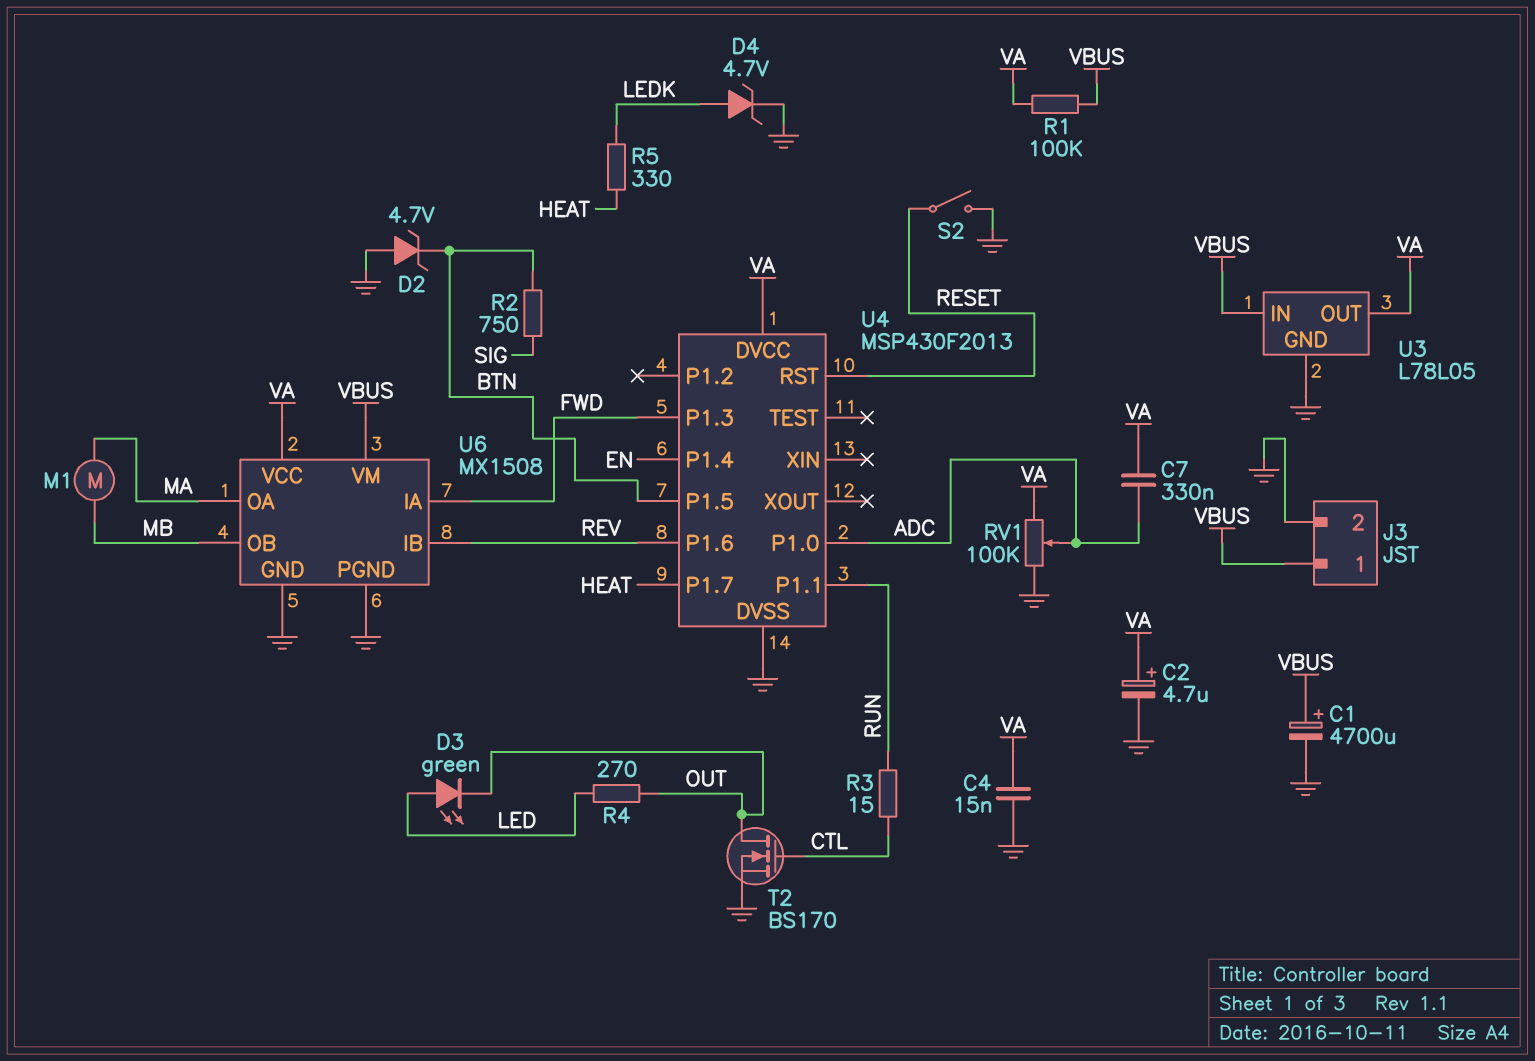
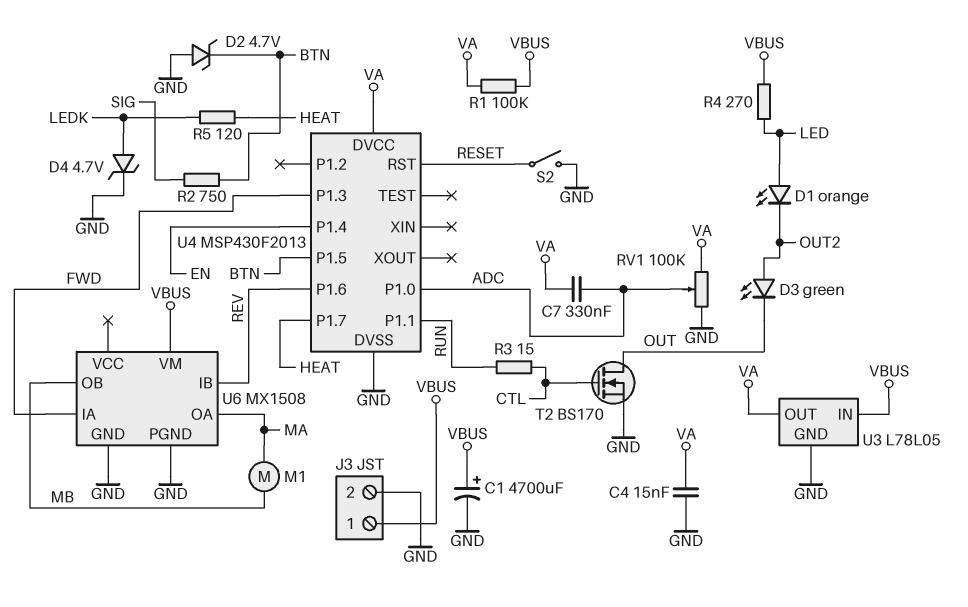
C2: 4.7uF (plus VA, minus GND) -> none
D1: none -> LED orange (A LED, K OUT2)
D3: LED green (A LED, K OUT) -> LED green (A OUT2, K OUT)
R4: 270 (LED, OUT) -> 270 (LED, VBUS)
R5: 330 (HEAT, LEDK) -> 120 (HEAT, LEDK)
U6 pin VCC: VA -> none

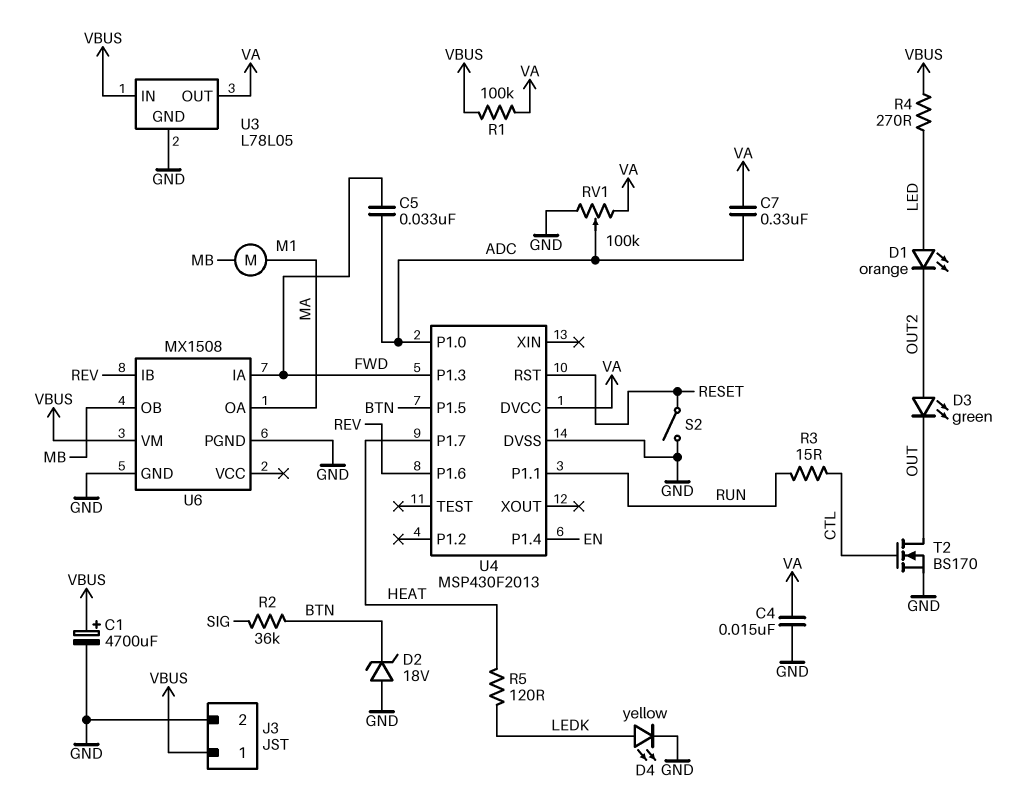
C5: none -> 33nF (ADC, FWD)
D2: zener 4.7V (A GND, K BTN) -> zener 18V (A GND, K BTN)
D4: zener 4.7V (A LEDK, K GND) -> LED yellow (A LEDK, K GND)
R2: 750 (BTN, SIG) -> 36k (BTN, SIG)

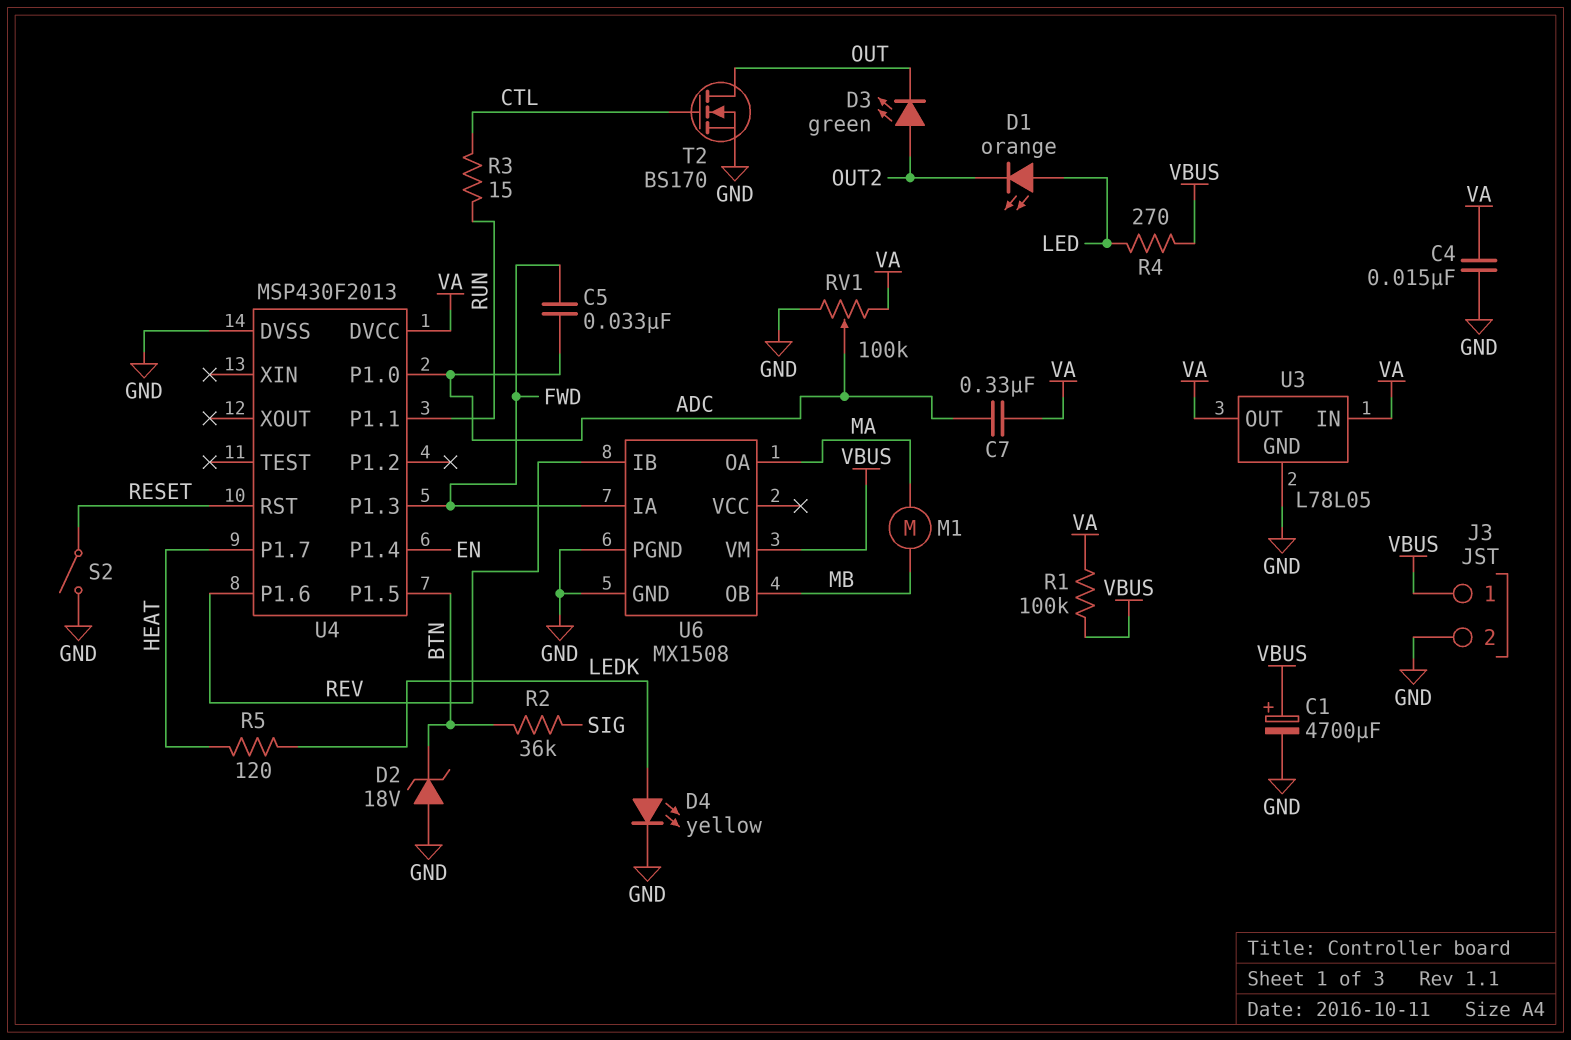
U3 pin IN: VBUS -> VA

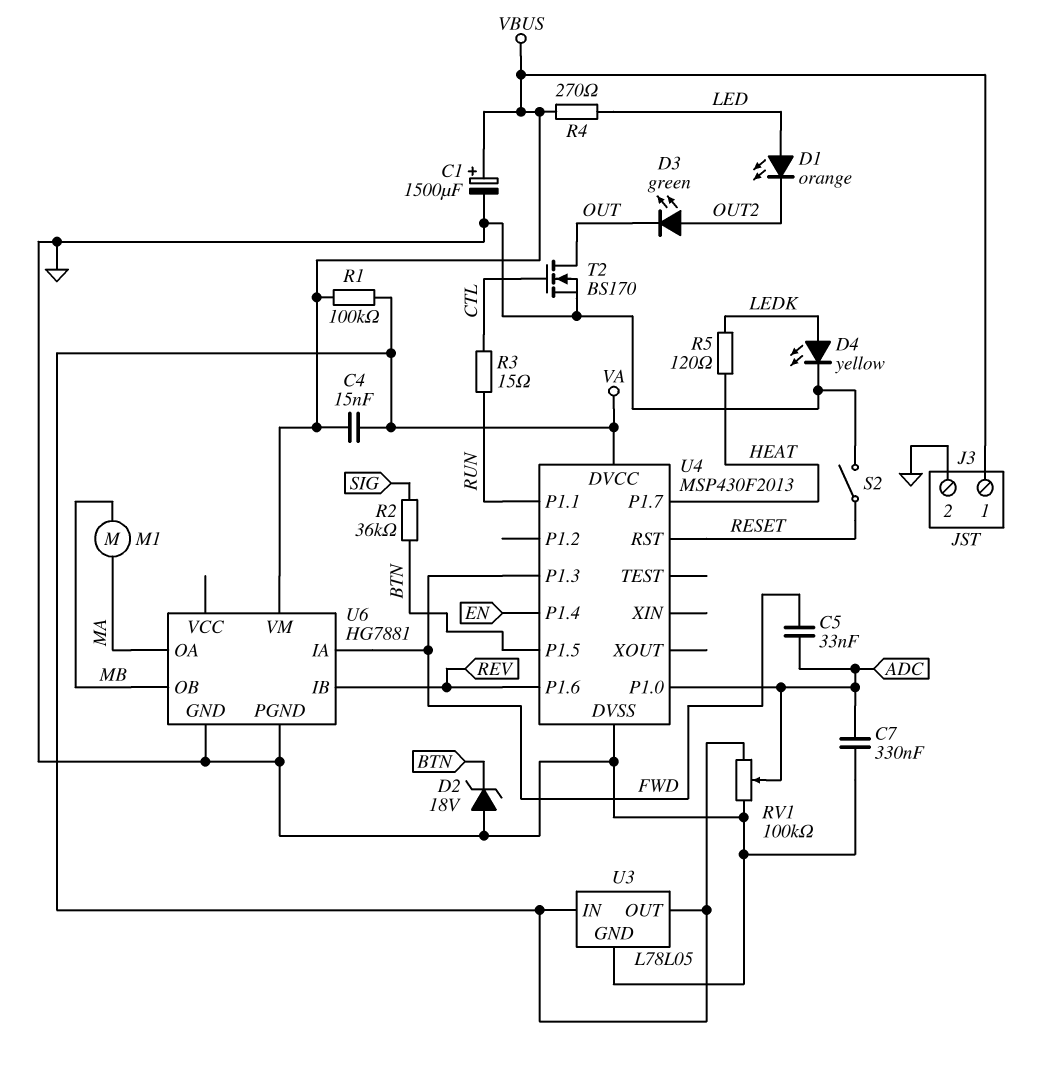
C1: 4700uF (plus VBUS, minus GND) -> 1500uF (plus VBUS, minus GND)
C4: 15nF (GND, VA) -> 15nF (VA, VBUS)
C7: 330nF (ADC, VA) -> 330nF (ADC, GND)
U6: MX1508 -> HG7881

